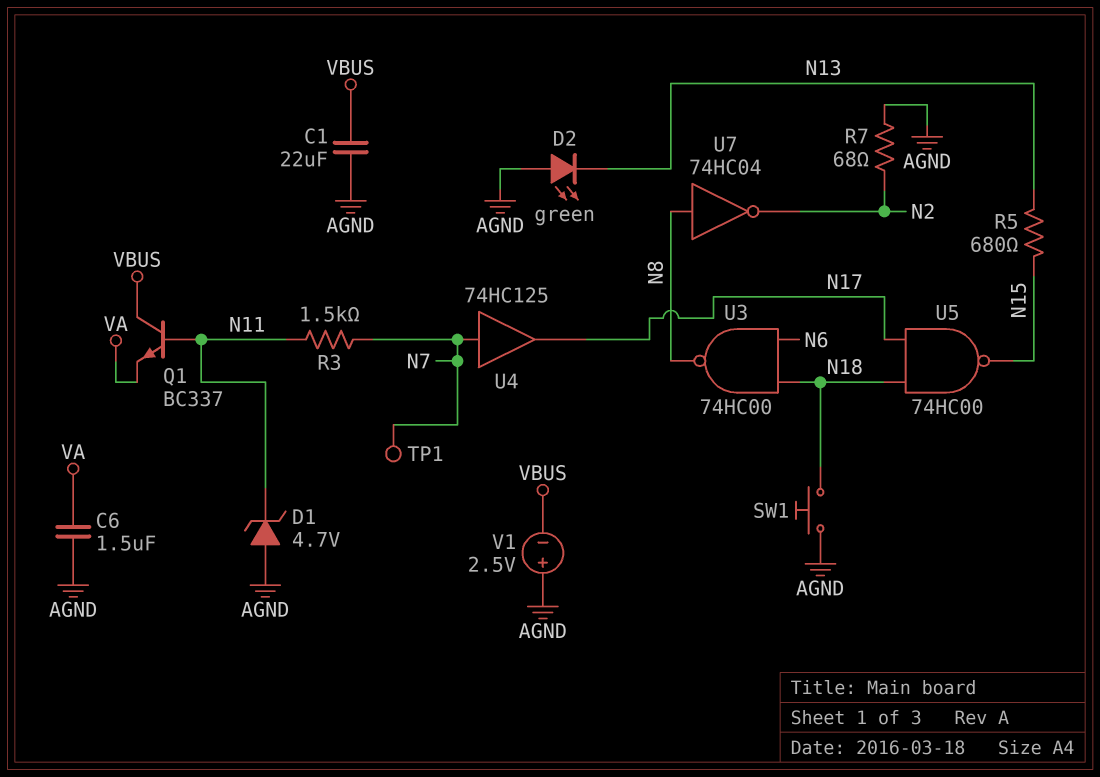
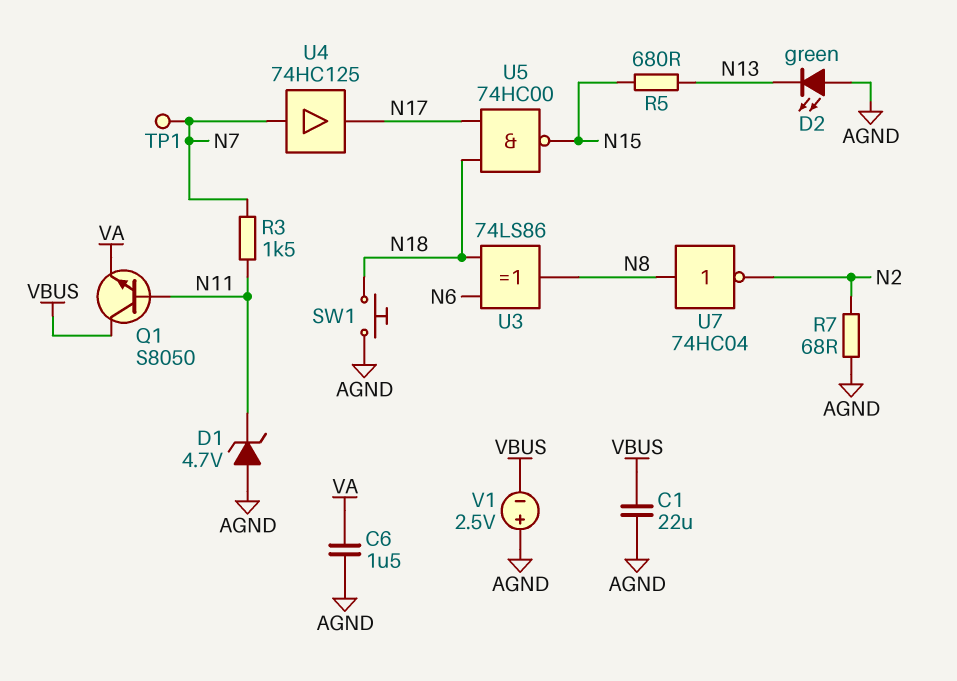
Q1: NPN BC337 (B N11, C VBUS, E VA) -> NPN S8050 (B N11, C VBUS, E VA)
U3: NAND 74HC00 (in N6, in N18, out N8) -> XOR 74LS86 (in N6, in N18, out N8)

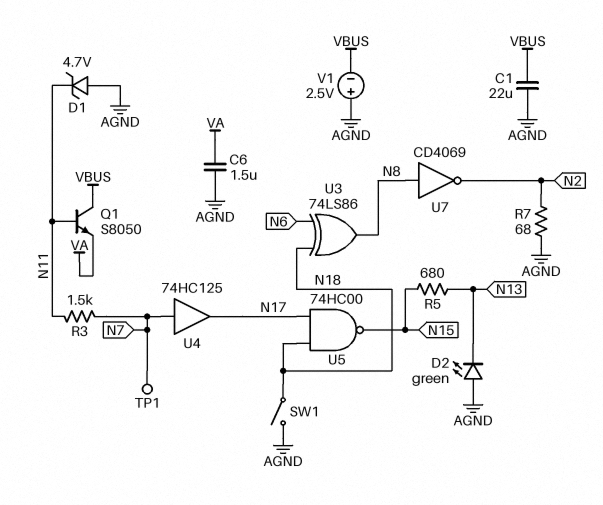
SW1: button (AGND, N18) -> switch (AGND, N18)
U7: NOT 74HC04 (in N8, out N2) -> NOT CD4069 (in N8, out N2)

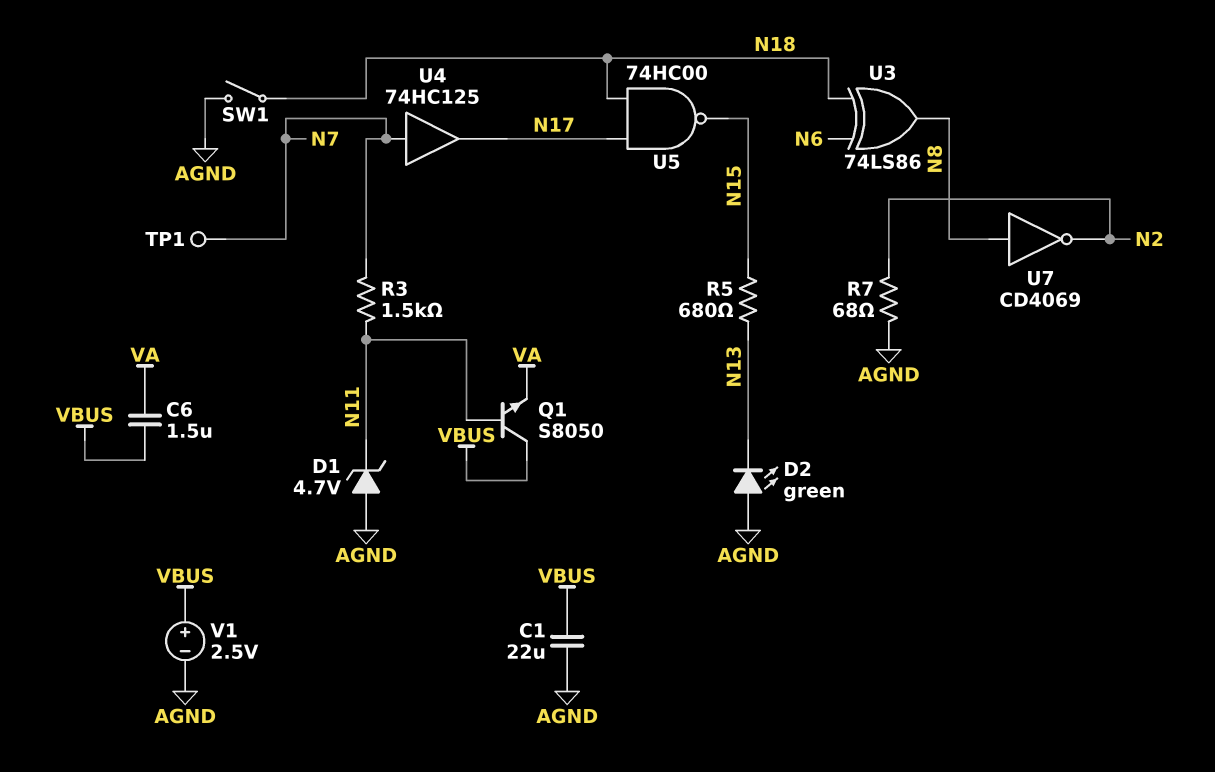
C6: 1.5uF (AGND, VA) -> 1.5uF (VA, VBUS)
V1: 2.5V (plus AGND, minus VBUS) -> 2.5V (plus VBUS, minus AGND)

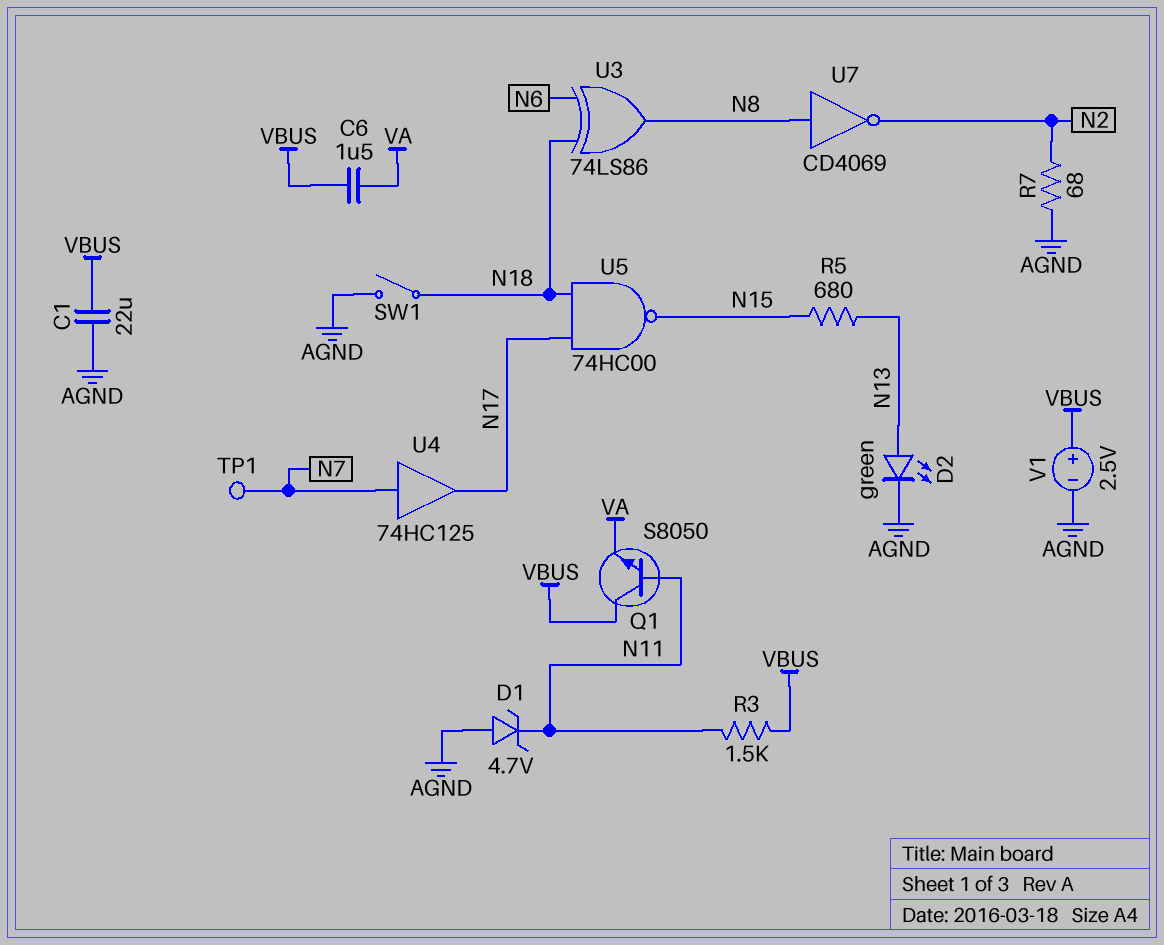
D2: LED green (A AGND, K N13) -> LED green (A N13, K AGND)
R3: 1.5k (N7, N11) -> 1.5k (N11, VBUS)

